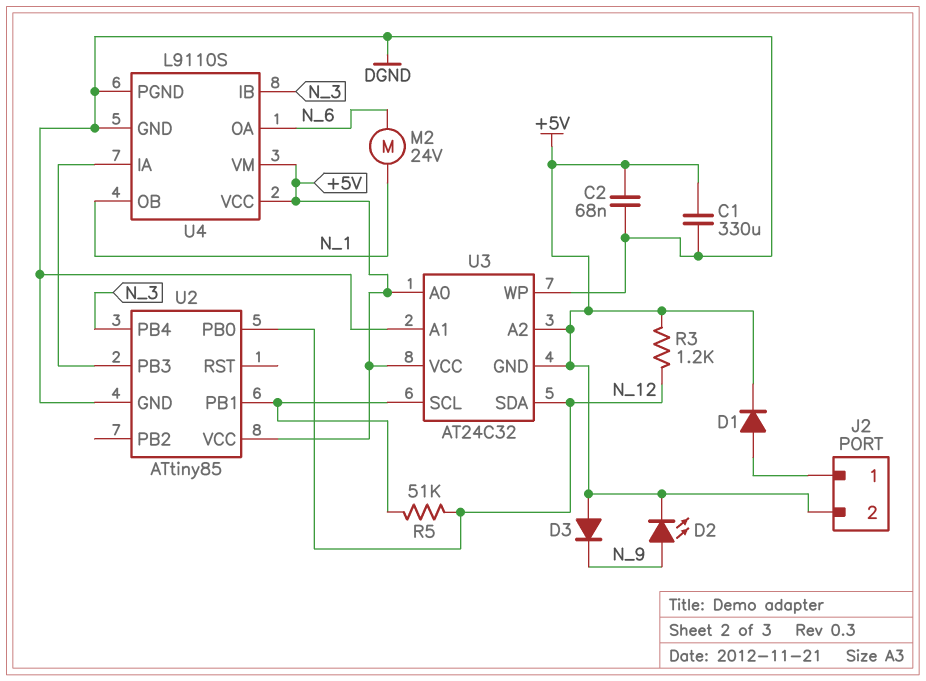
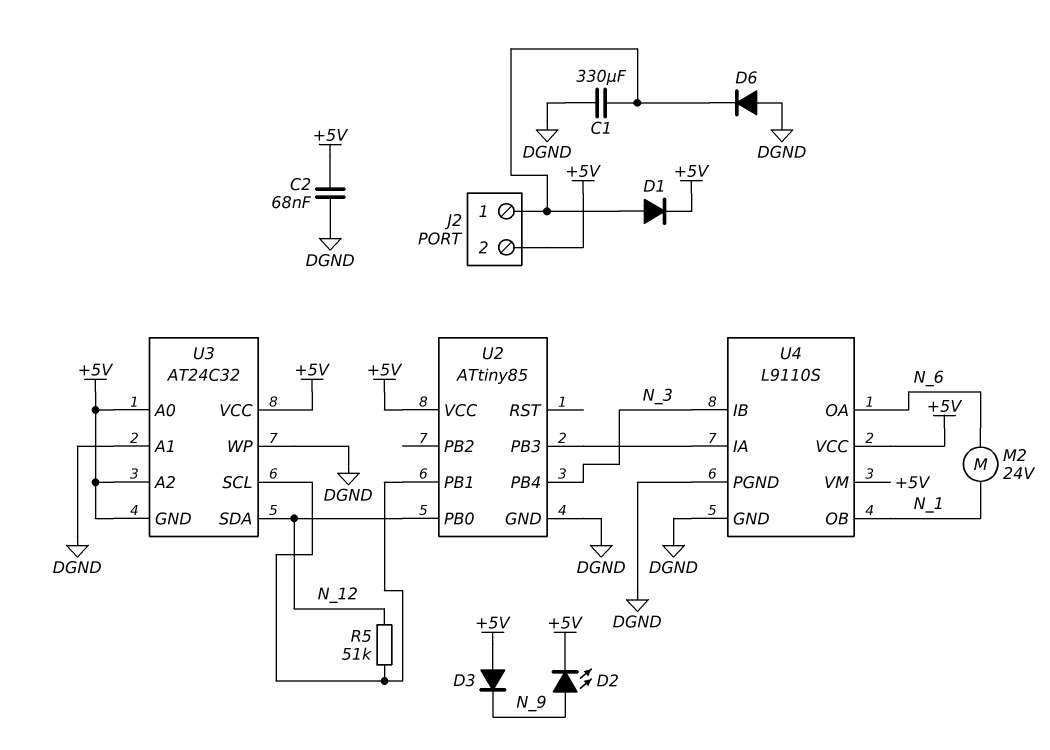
C1: 330uF (+5V, DGND) -> 330uF (DGND, J2/1)
D6: none -> diode (A DGND, K J2/1)
R3: 1.2k (+5V, N_12) -> none

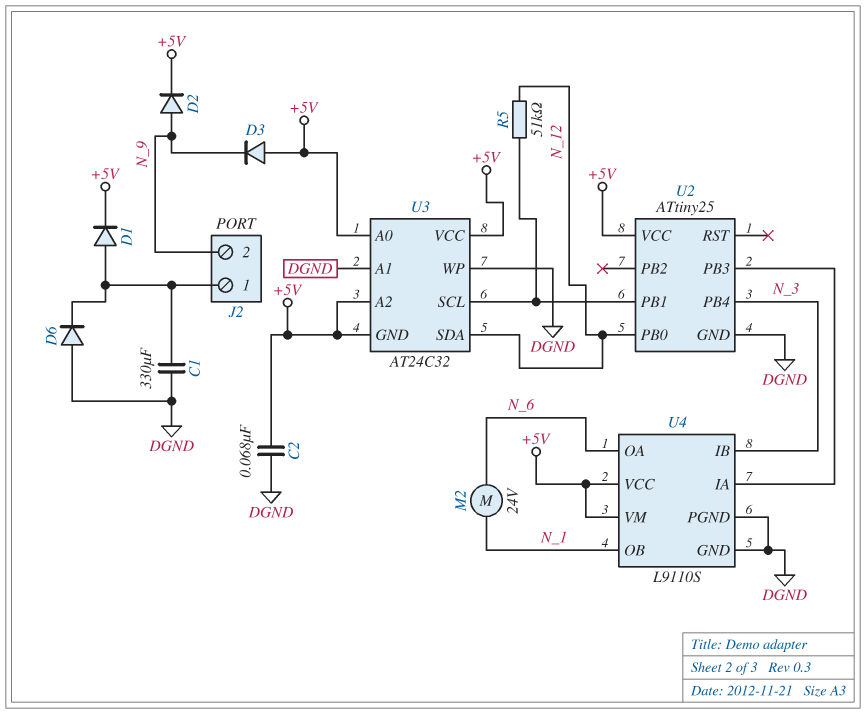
D2: LED (A N_9, K +5V) -> diode (A N_9, K +5V)
J2 pin 2: +5V -> N_9
U2: ATtiny85 -> ATtiny25

